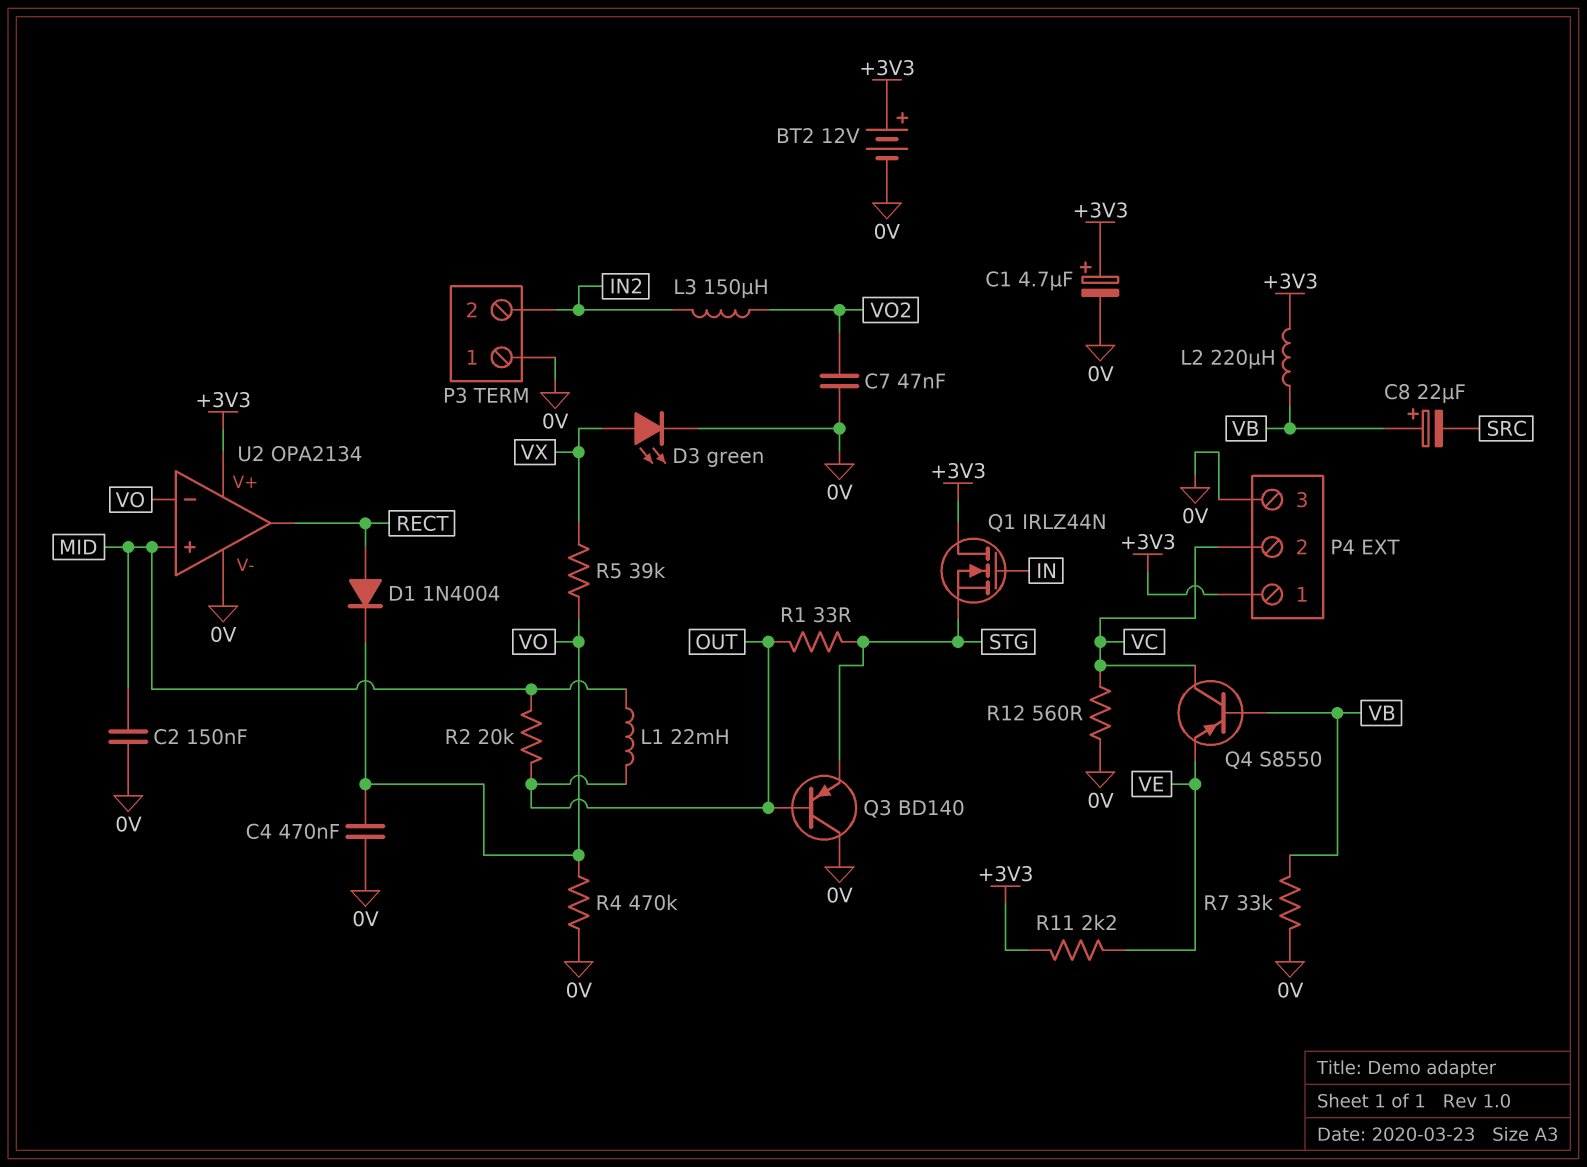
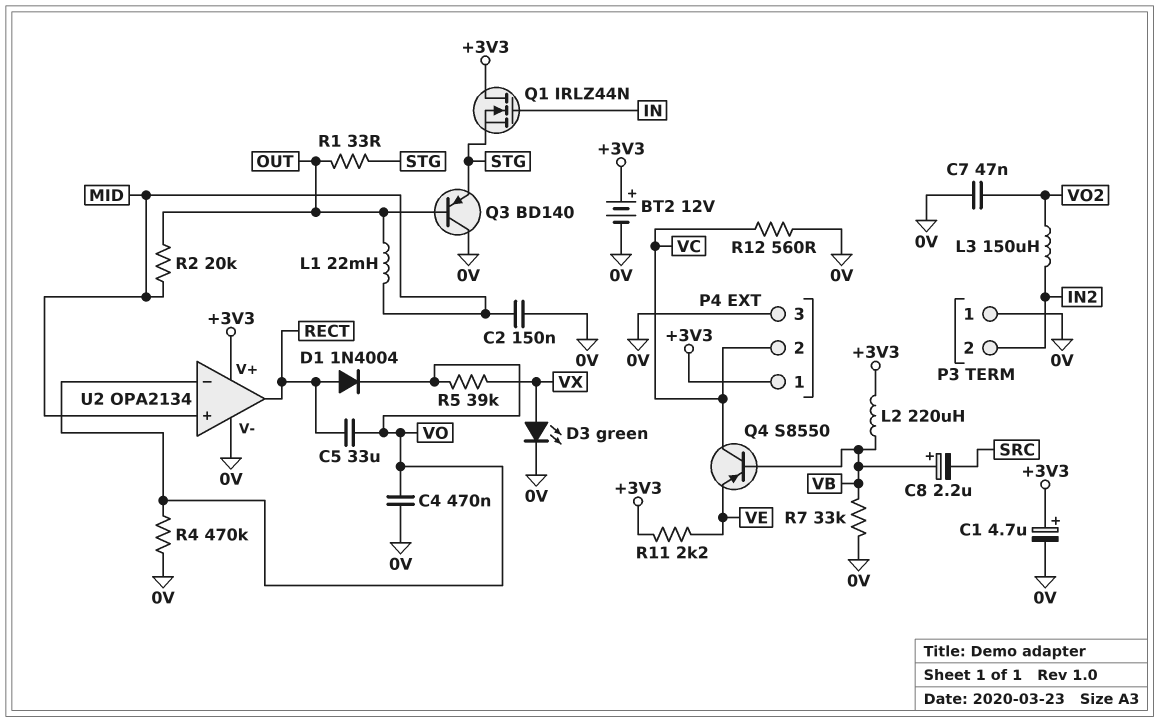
C5: none -> 33uF (RECT, VO)
C8: 22uF (plus VB, minus SRC) -> 2.2uF (plus VB, minus SRC)

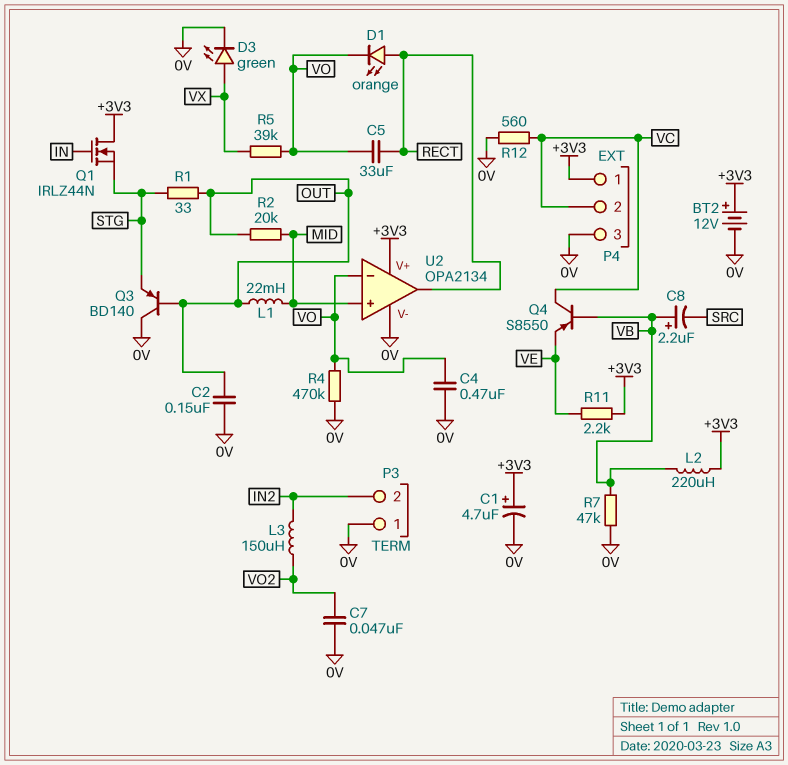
C2: 150nF (0V, MID) -> 150nF (0V, OUT)
D1: diode 1N4004 (A RECT, K VO) -> LED orange (A RECT, K VO)
R7: 33k (0V, VB) -> 47k (0V, VB)

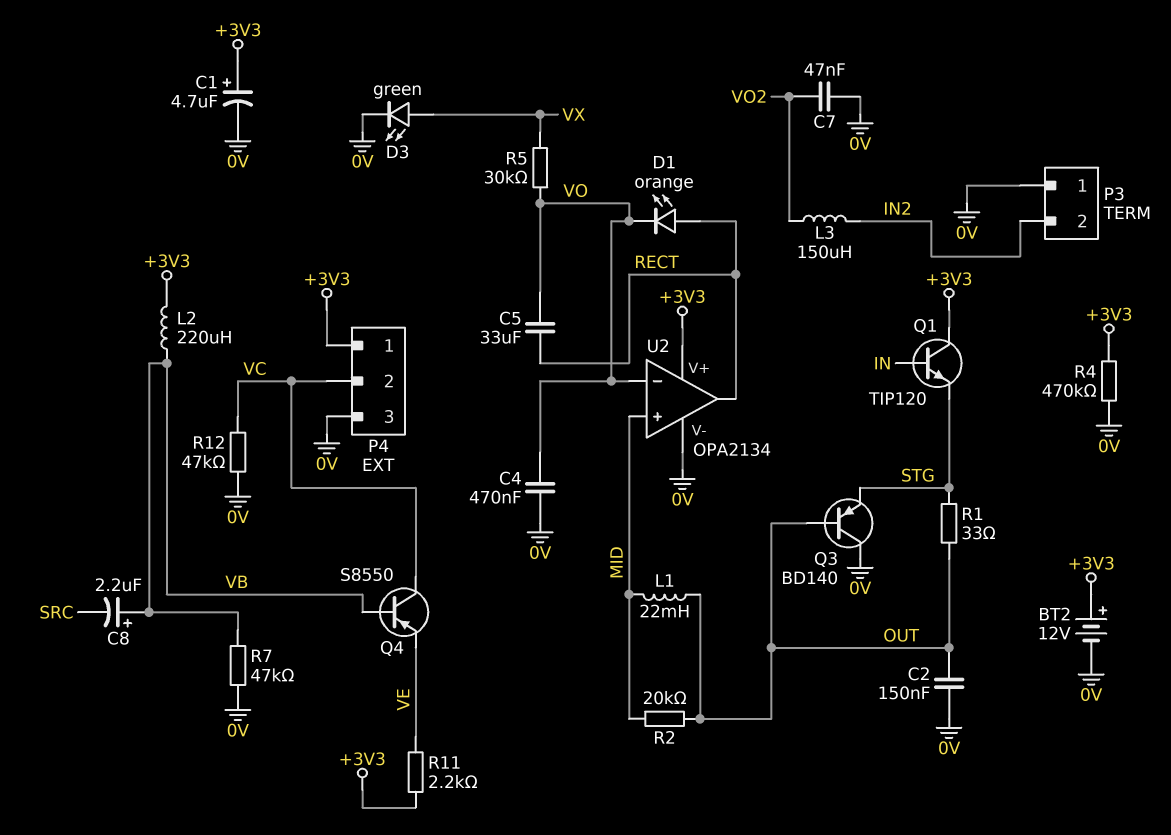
Q1: NMOS IRLZ44N (G IN, D +3V3, S STG) -> NPN TIP120 (B IN, C +3V3, E STG)
R4: 470k (0V, VO) -> 470k (+3V3, 0V)
R5: 39k (VO, VX) -> 30k (VO, VX)
R12: 560 (0V, VC) -> 47k (0V, VC)

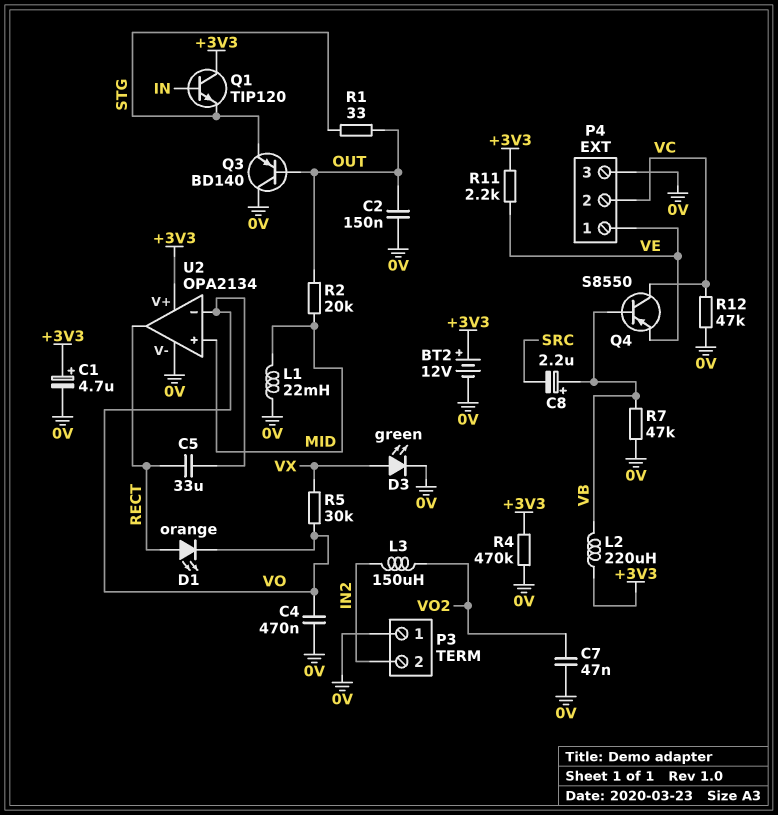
L1: 22mH (MID, OUT) -> 22mH (0V, MID)
P4 pin 1: +3V3 -> VE

